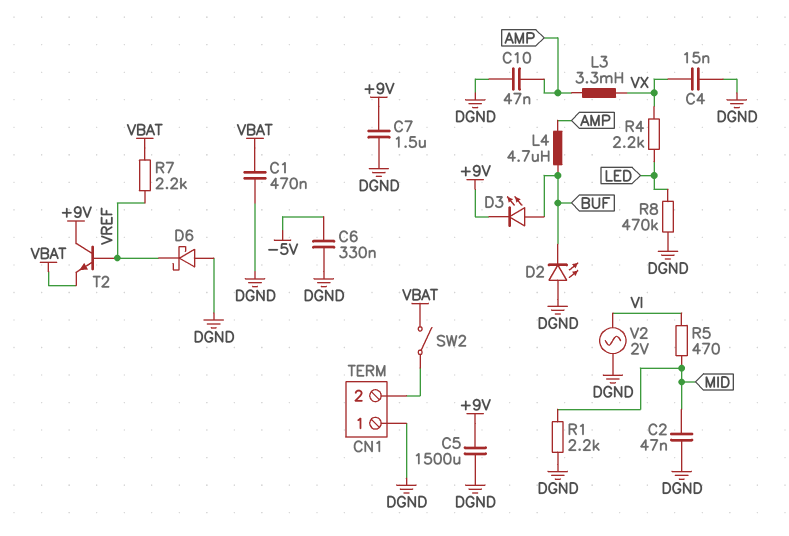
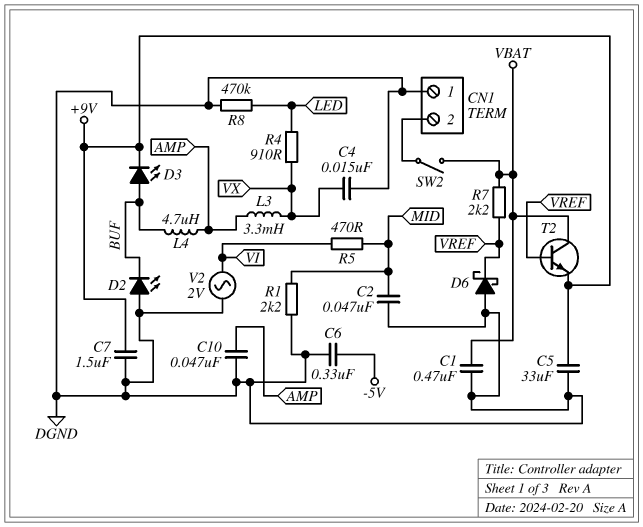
C5: 1500uF (+9V, DGND) -> 33uF (+9V, DGND)
R4: 2.2k (LED, VX) -> 910 (LED, VX)
T2: NPN (B VREF, C +9V, E VBAT) -> NPN (B VREF, C VBAT, E +9V)

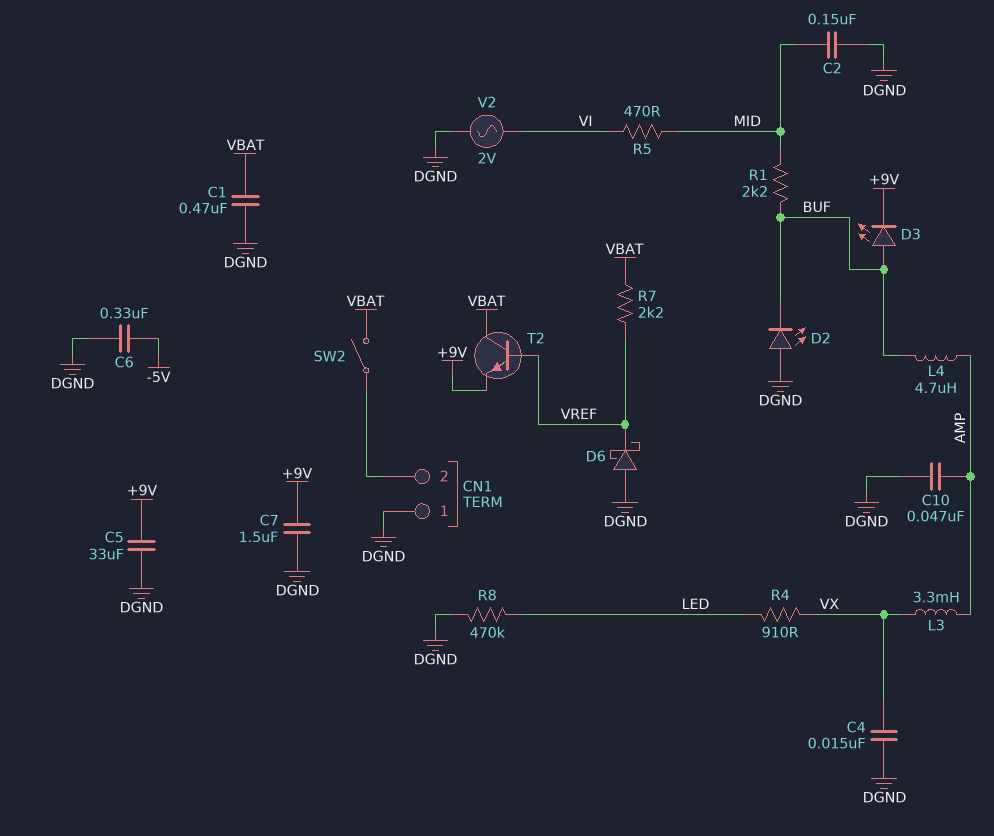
C2: 47nF (DGND, MID) -> 150nF (DGND, MID)
R1: 2.2k (DGND, MID) -> 2.2k (BUF, MID)

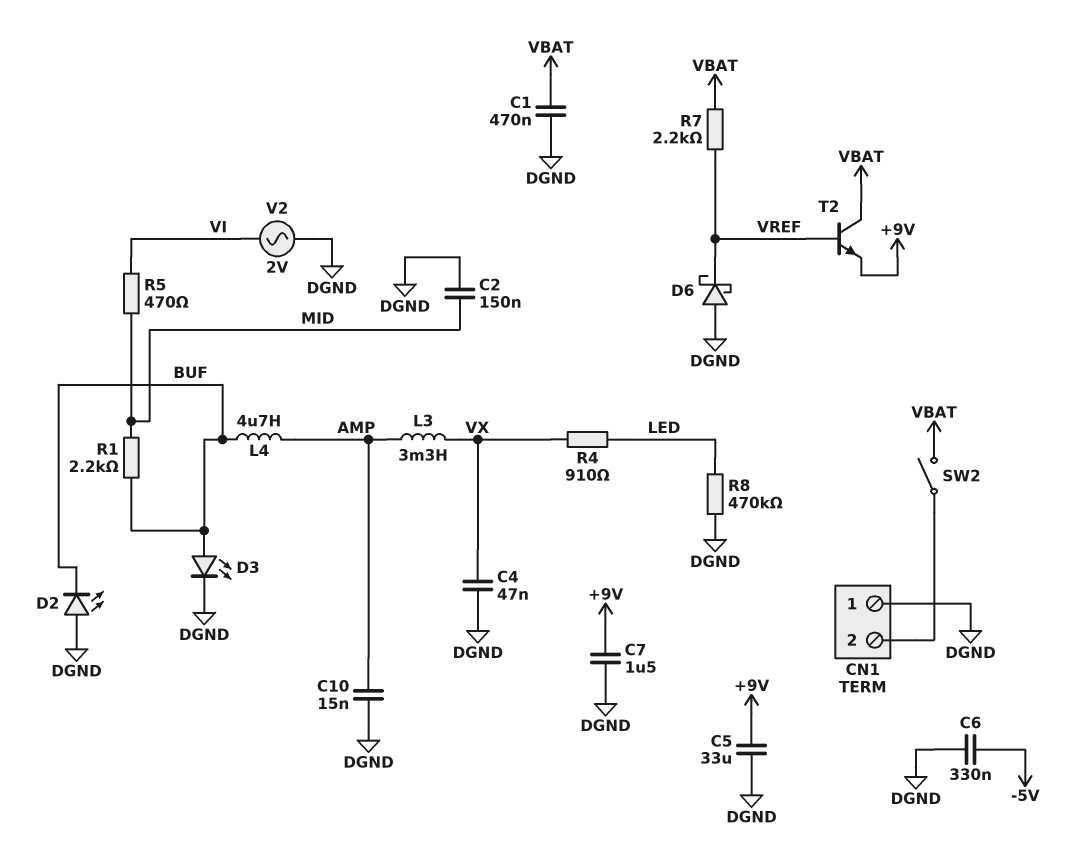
C4: 15nF (DGND, VX) -> 47nF (DGND, VX)
C10: 47nF (AMP, DGND) -> 15nF (AMP, DGND)
D3: LED (A BUF, K +9V) -> LED (A BUF, K DGND)

